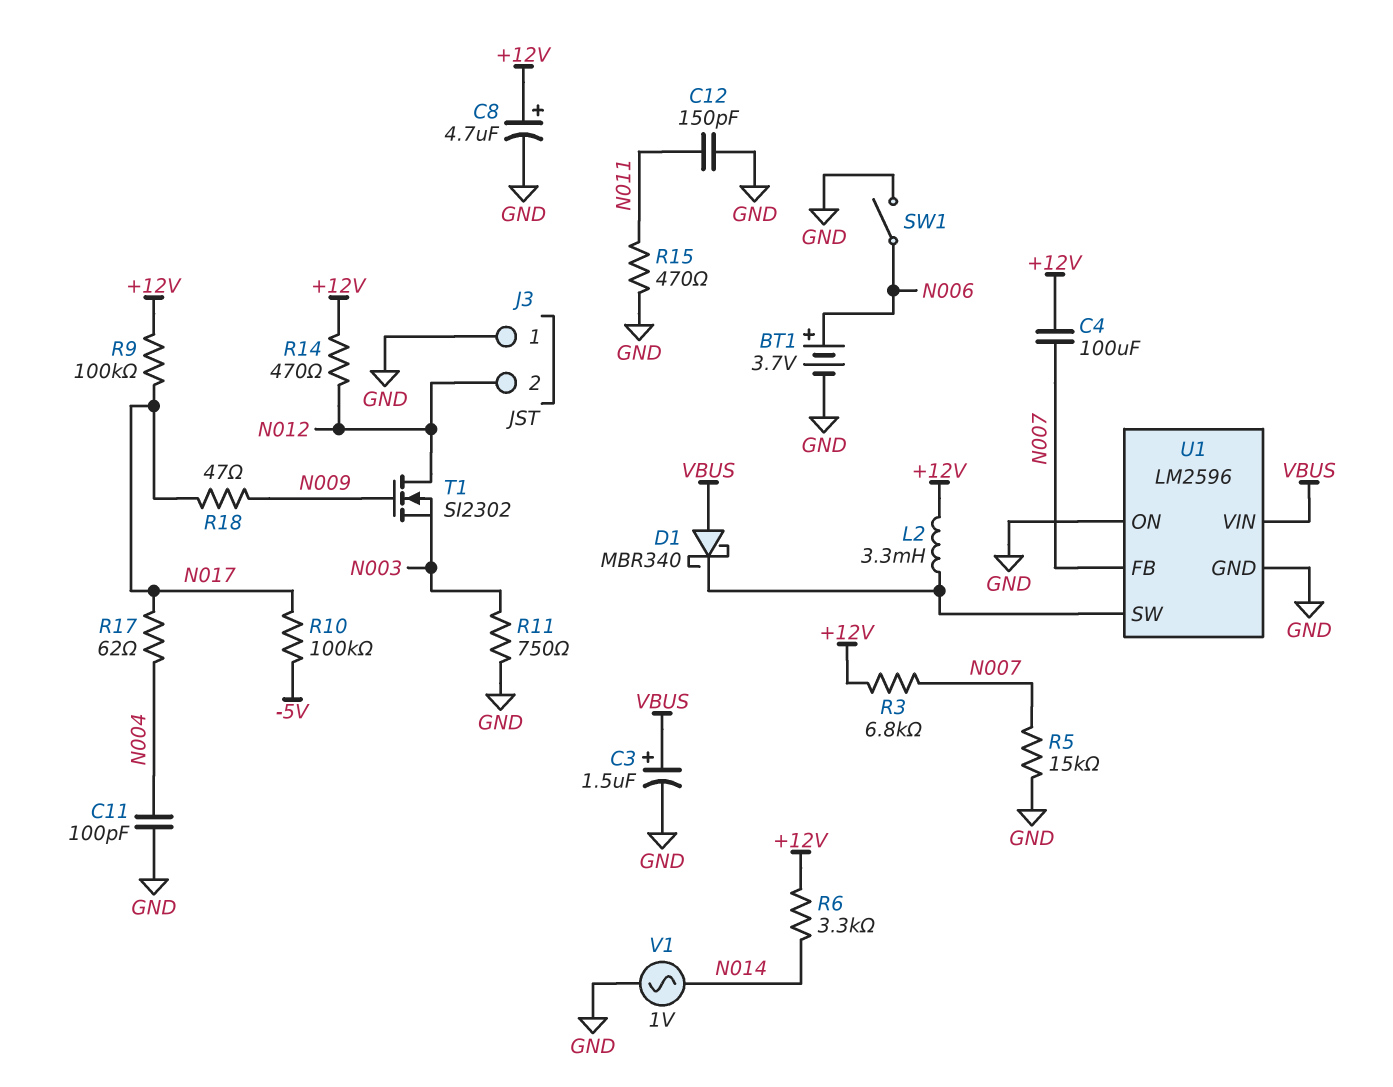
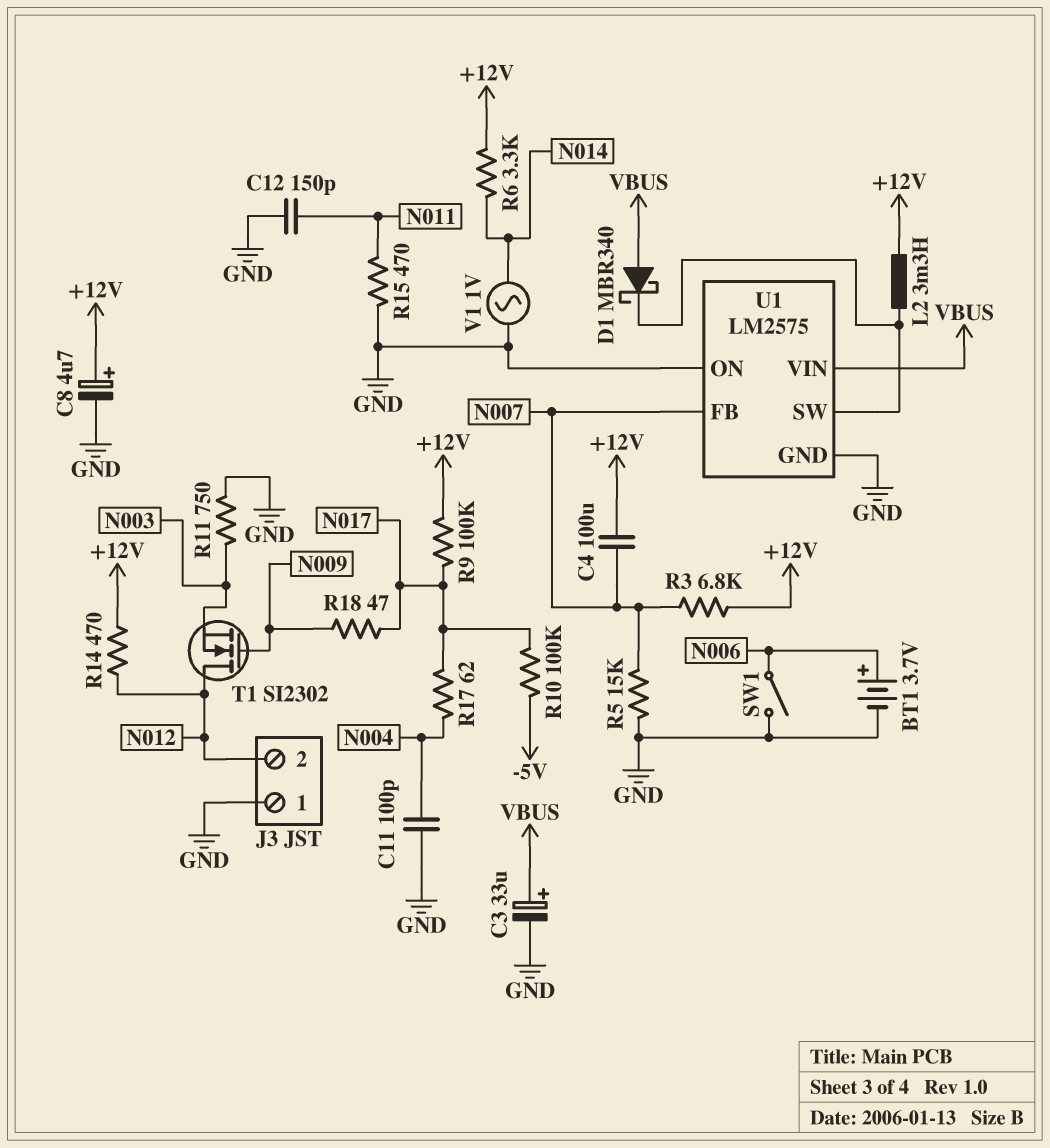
C3: 1.5uF (plus VBUS, minus GND) -> 33uF (plus VBUS, minus GND)
U1: LM2596 -> LM2575

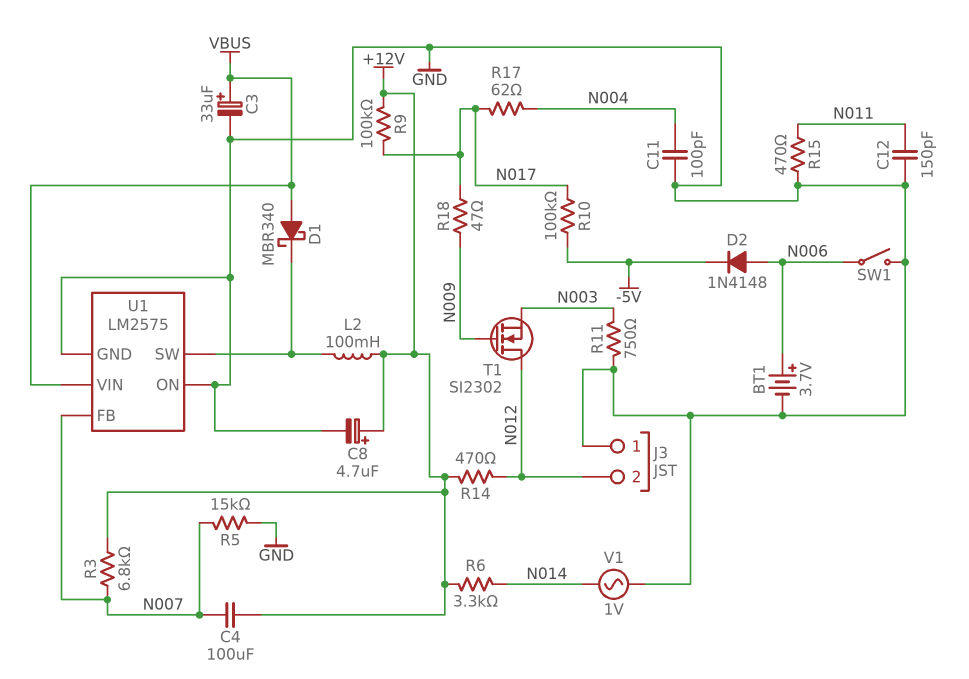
D2: none -> diode 1N4148 (A N006, K -5V)
L2: 3.3mH (+12V, U1/SW) -> 100mH (+12V, U1/SW)

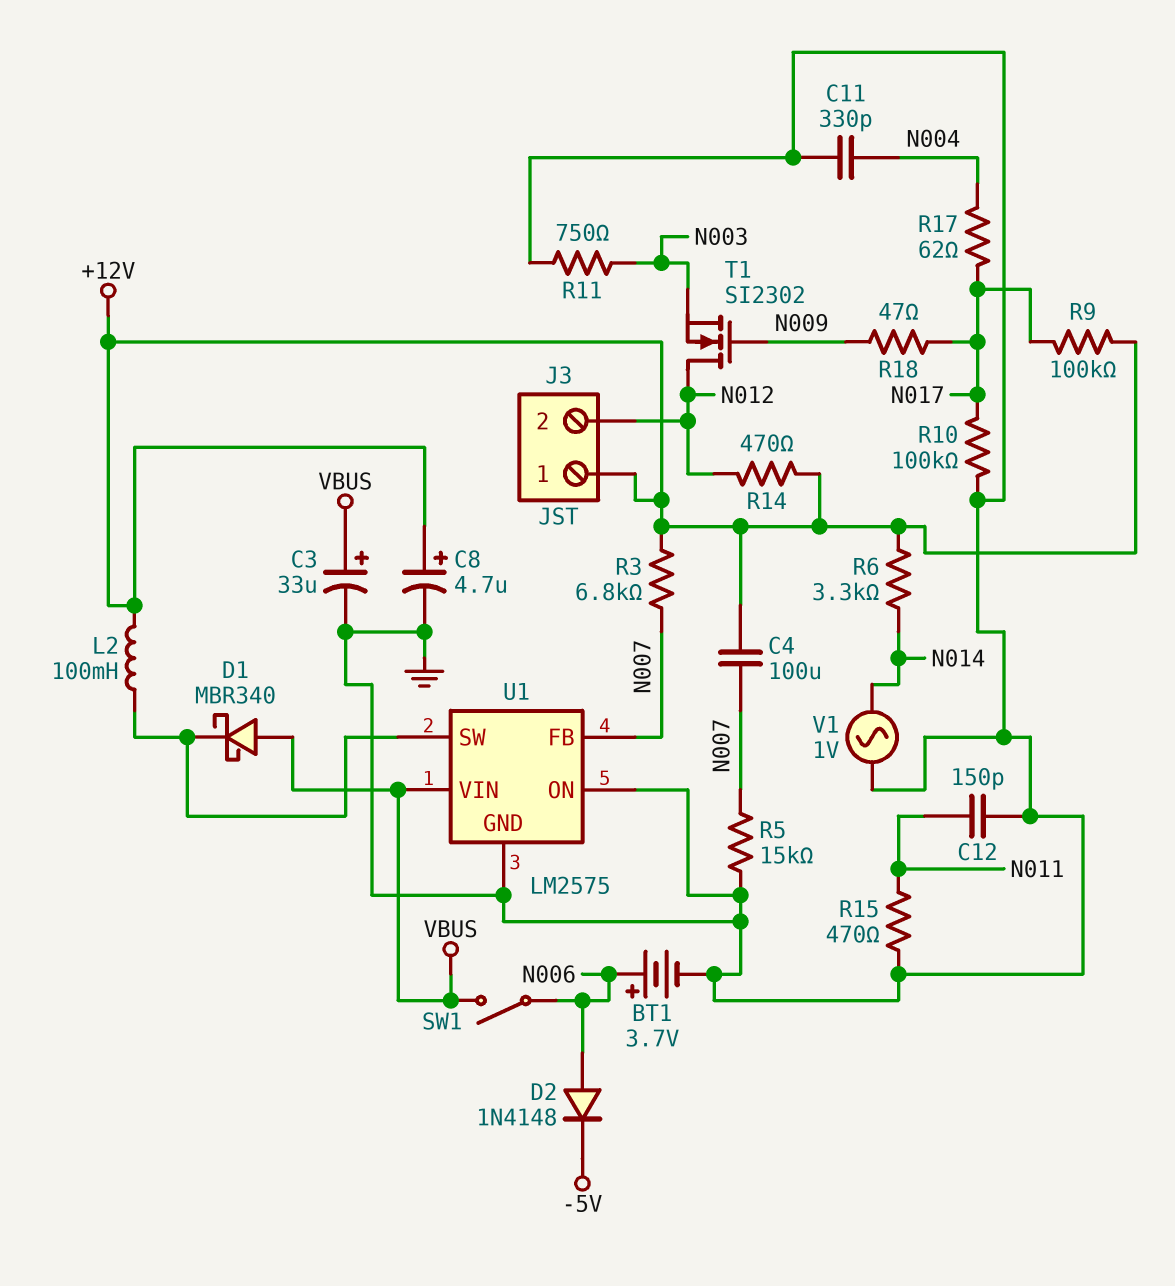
C11: 100pF (GND, N004) -> 330pF (GND, N004)
J3 pin 1: GND -> +12V
R10: 100k (-5V, N017) -> 100k (GND, N017)
SW1: switch (GND, N006) -> switch (N006, VBUS)

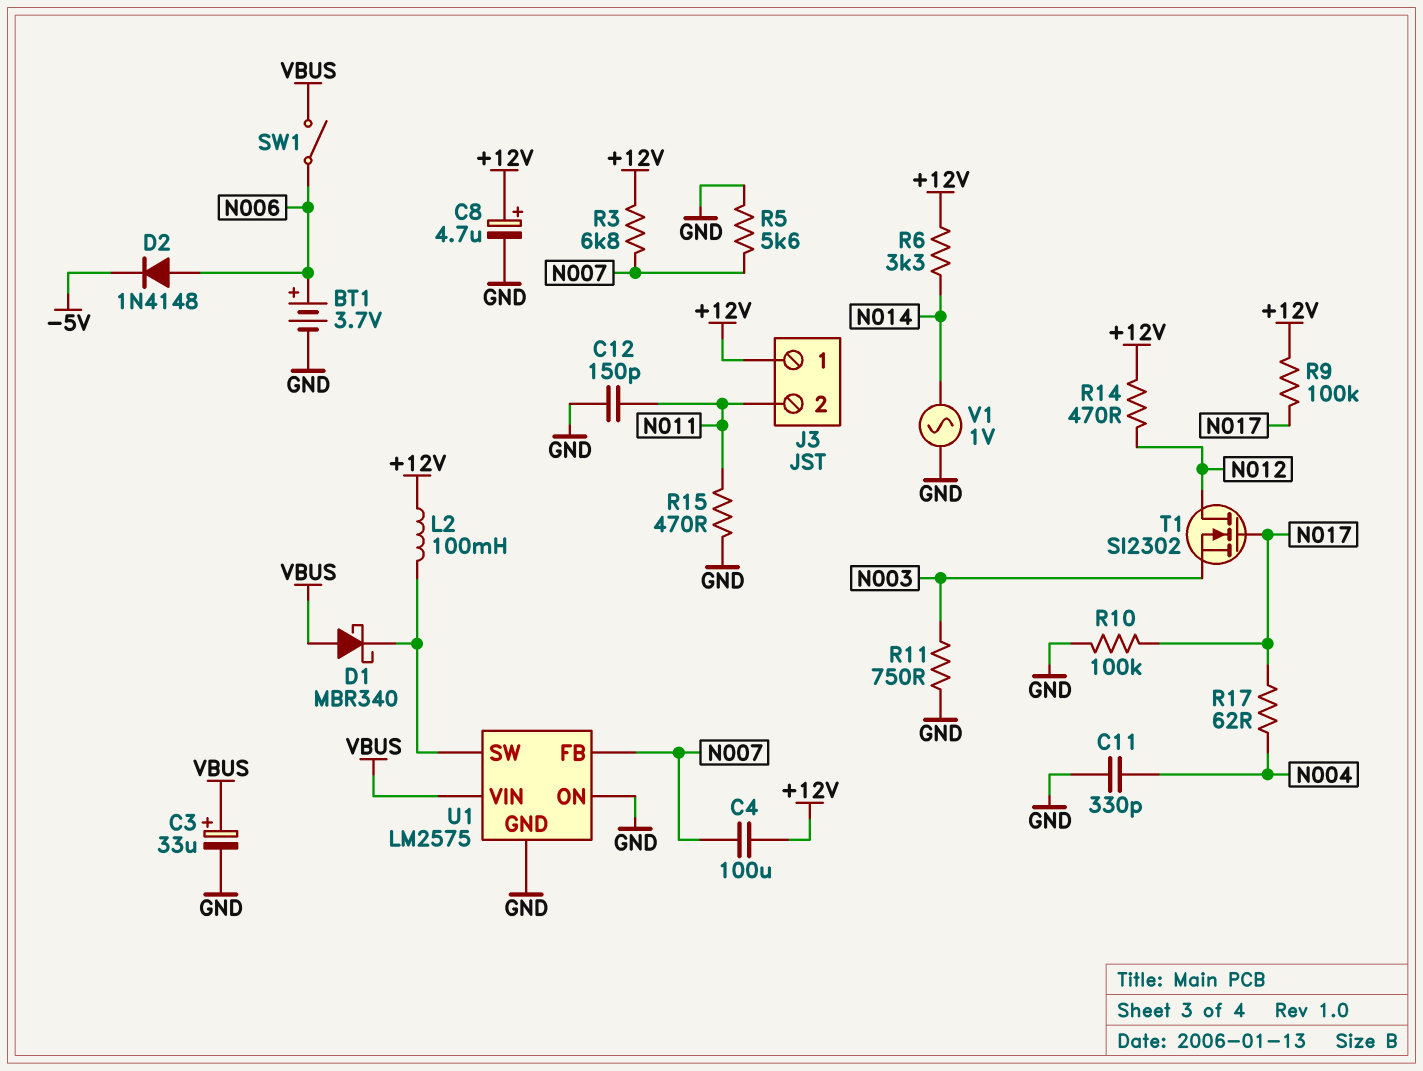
J3 pin 2: N012 -> N011
R5: 15k (GND, N007) -> 5.6k (GND, N007)
R18: 47 (N009, N017) -> none
T1: NMOS SI2302 (G N009, D N012, S N003) -> NMOS SI2302 (G N017, D N012, S N003)

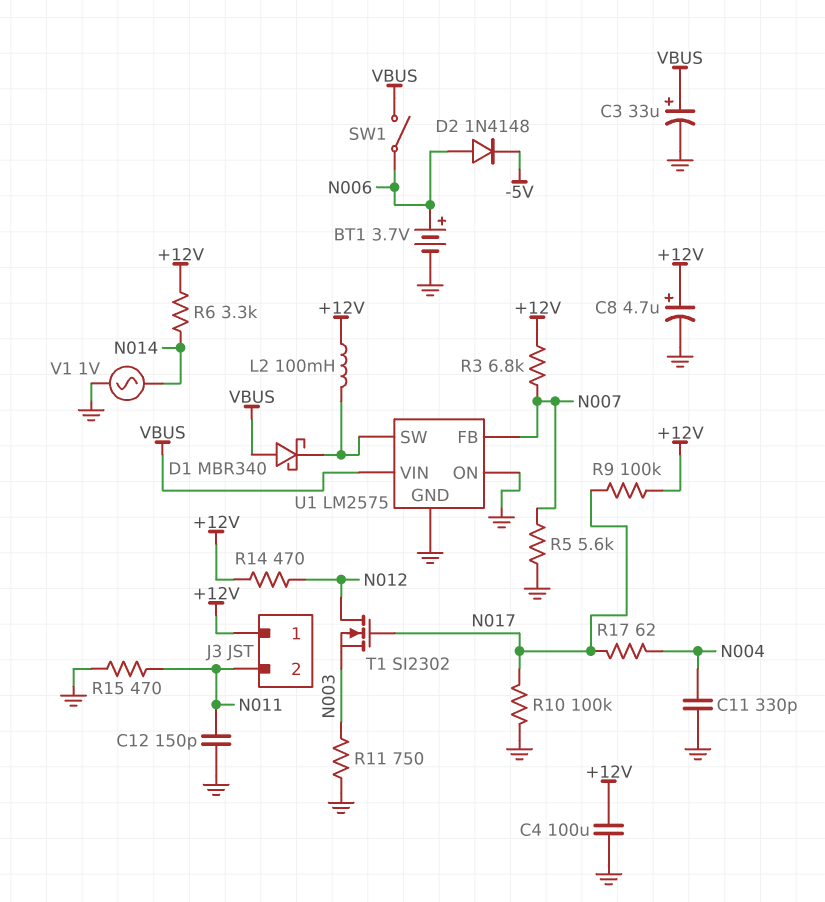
C4: 100uF (+12V, N007) -> 100uF (+12V, GND)

